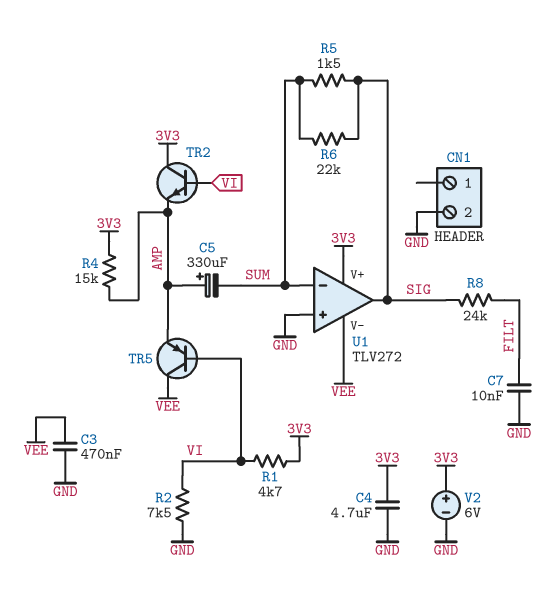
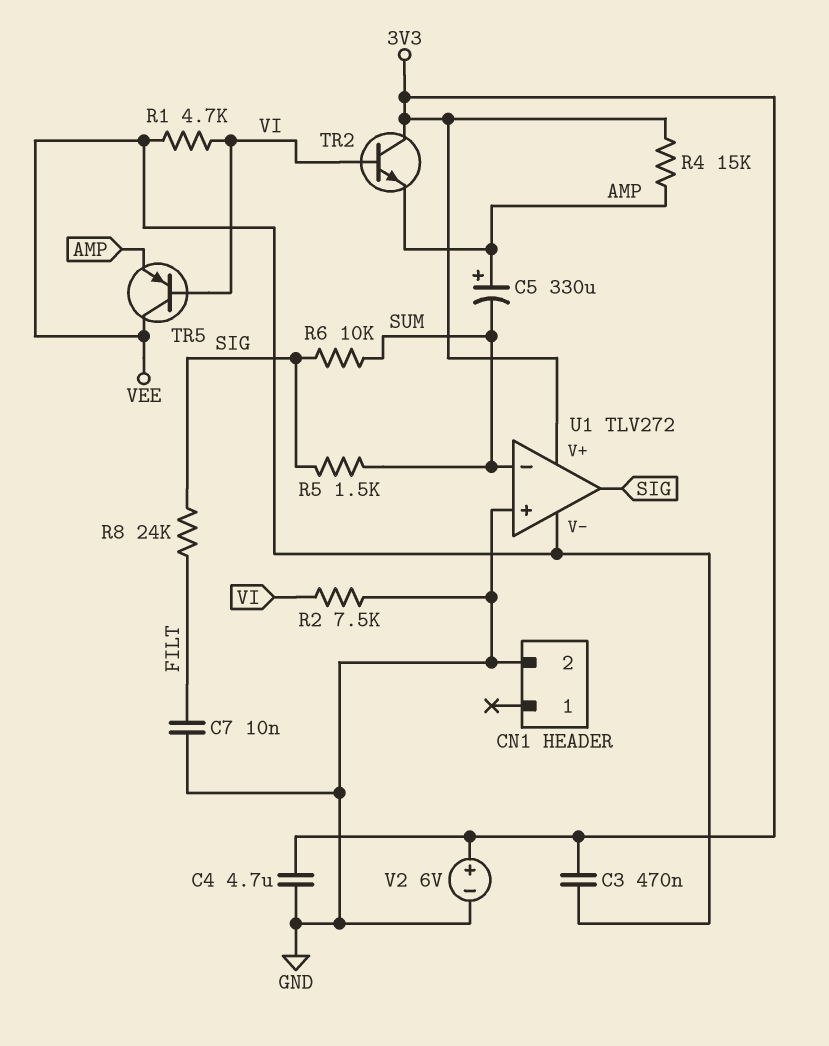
C3: 470nF (GND, VEE) -> 470nF (3V3, VEE)
R1: 4.7k (3V3, VI) -> 4.7k (VEE, VI)
R6: 22k (SIG, SUM) -> 10k (SIG, SUM)

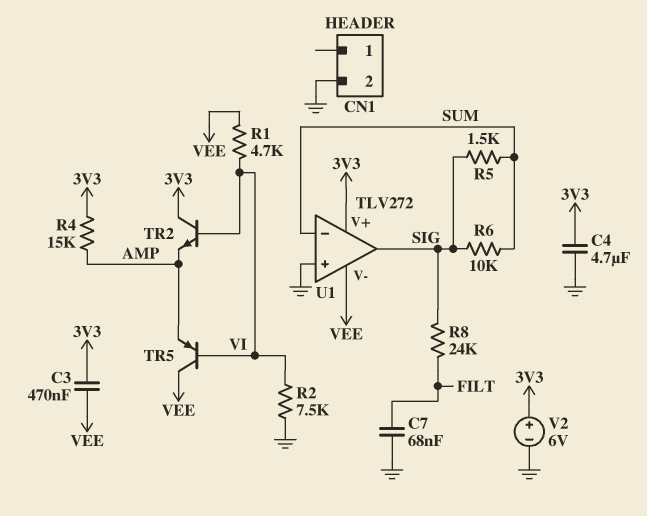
C5: 330uF (plus AMP, minus SUM) -> none
C7: 10nF (FILT, GND) -> 68nF (FILT, GND)

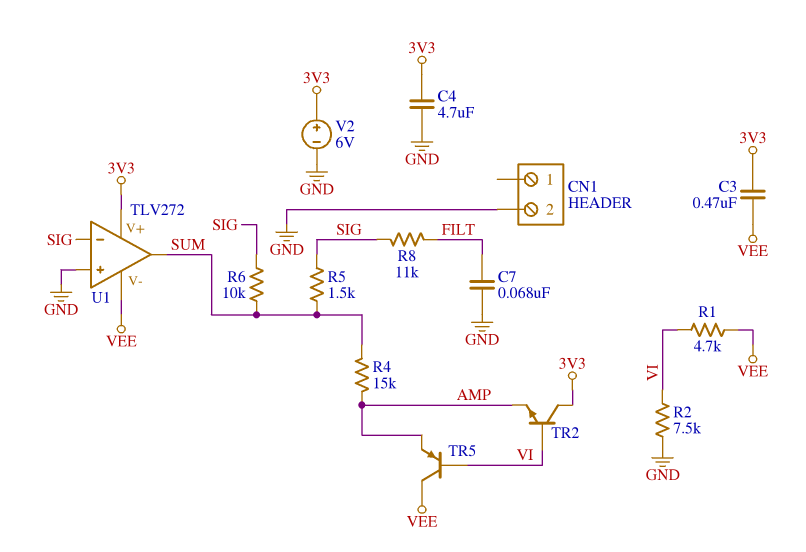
R4: 15k (3V3, AMP) -> 15k (AMP, SUM)
R8: 24k (FILT, SIG) -> 11k (FILT, SIG)
U1 pin in-: SUM -> SIG
U1 pin out: SIG -> SUM

